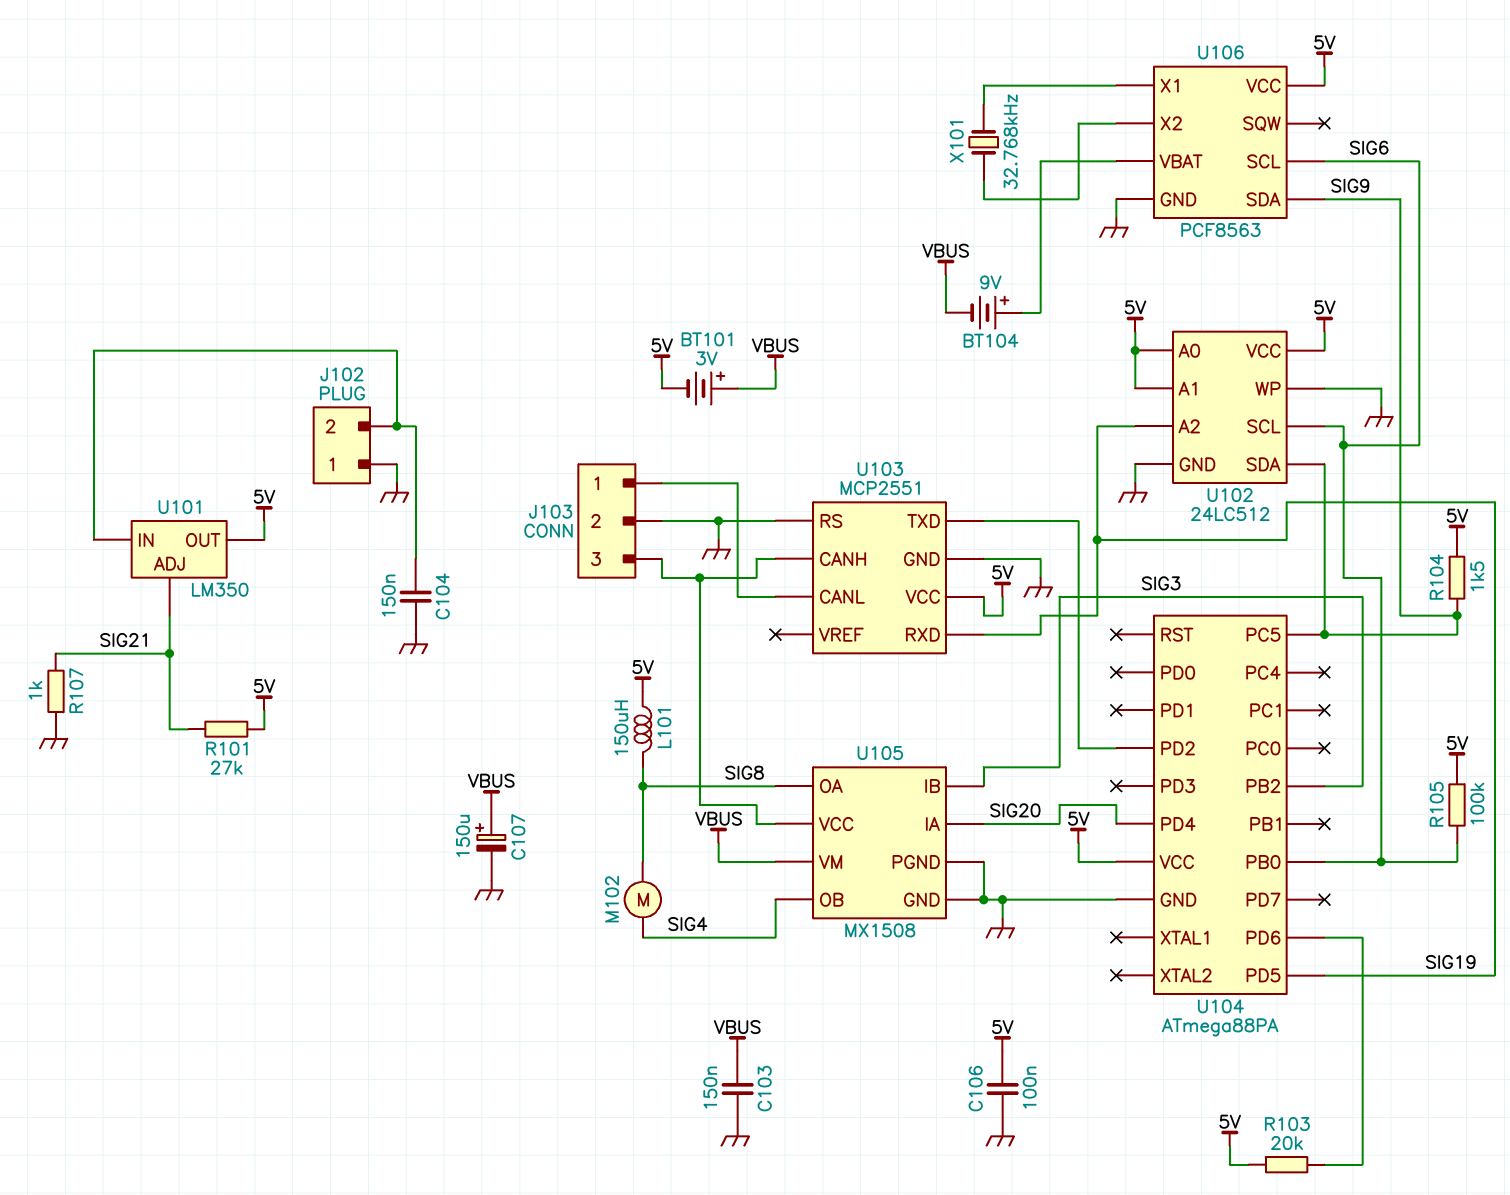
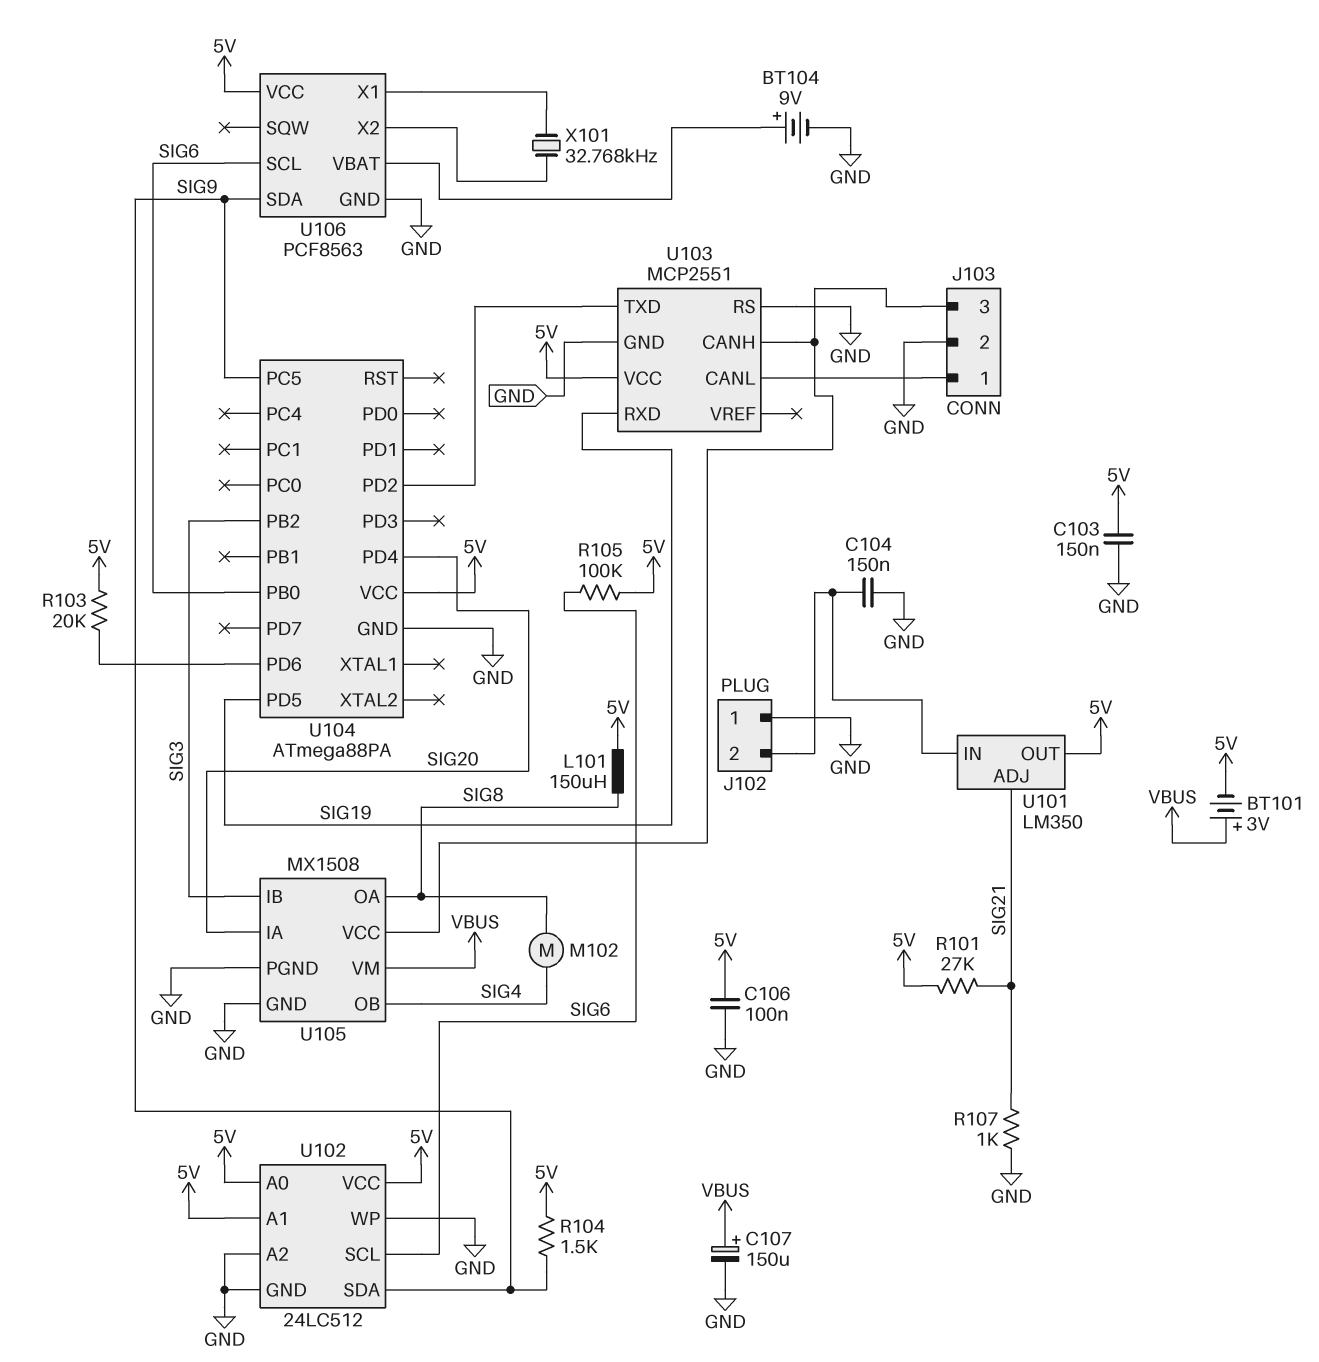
BT104: 9V (plus U106/VBAT, minus VBUS) -> 9V (plus U106/VBAT, minus GND)
C103: 150nF (GND, VBUS) -> 150nF (5V, GND)
U102 pin A2: SIG19 -> GND

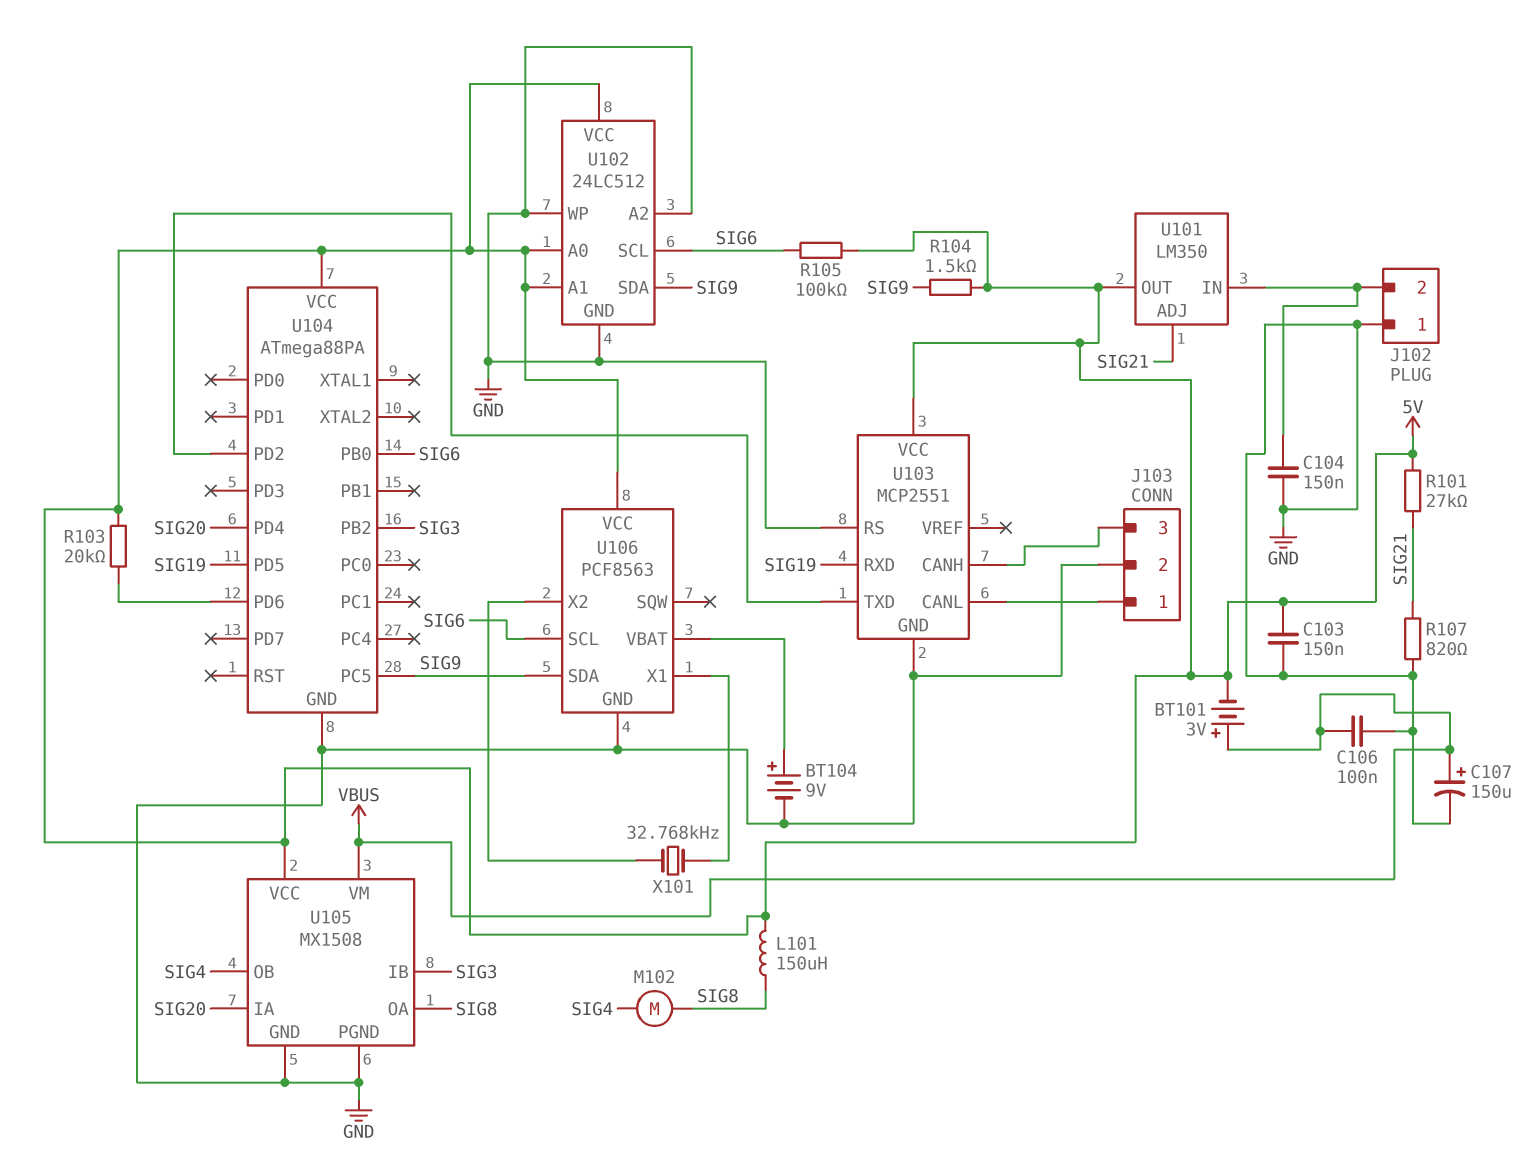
C106: 100nF (5V, GND) -> 100nF (GND, VBUS)
R107: 1k (GND, SIG21) -> 820 (GND, SIG21)
U105 pin VCC: J103/3 -> 5V

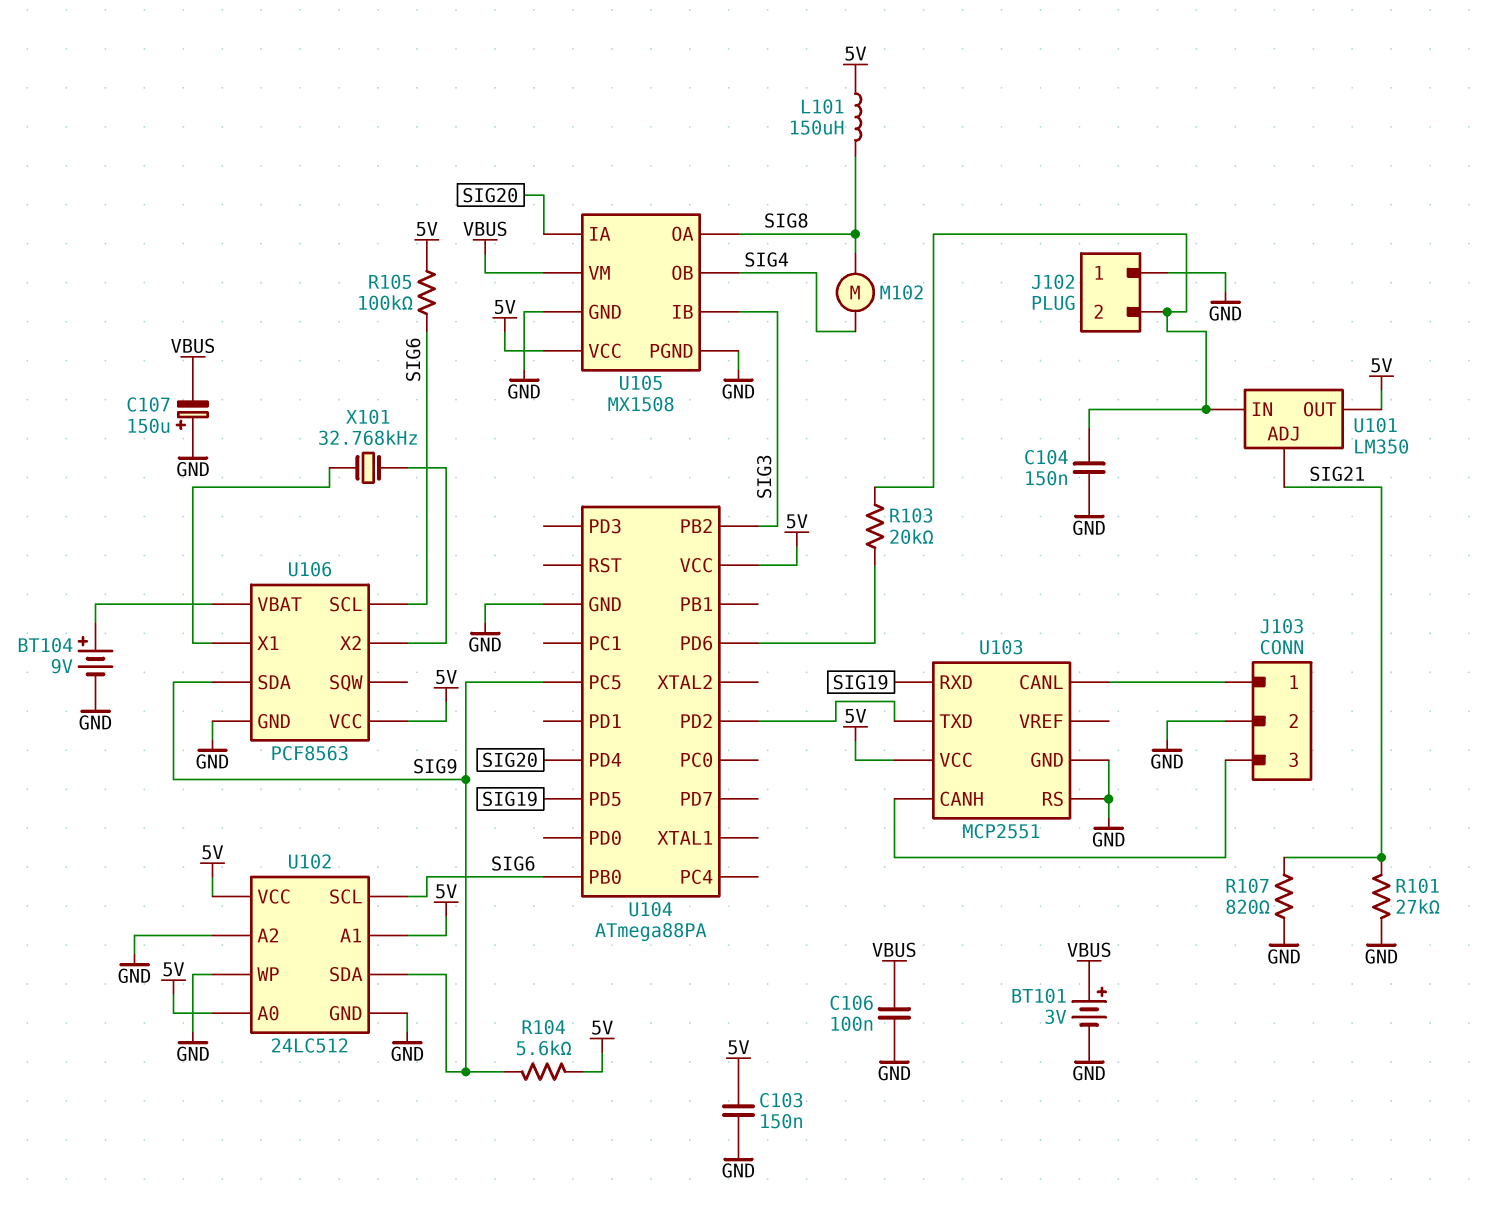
BT101: 3V (plus VBUS, minus 5V) -> 3V (plus VBUS, minus GND)
C107: 150uF (plus VBUS, minus GND) -> 150uF (plus GND, minus VBUS)
R101: 27k (5V, SIG21) -> 27k (GND, SIG21)
R103: 20k (5V, U104/PD6) -> 20k (J102/2, U104/PD6)
R104: 1.5k (5V, SIG9) -> 5.6k (5V, SIG9)

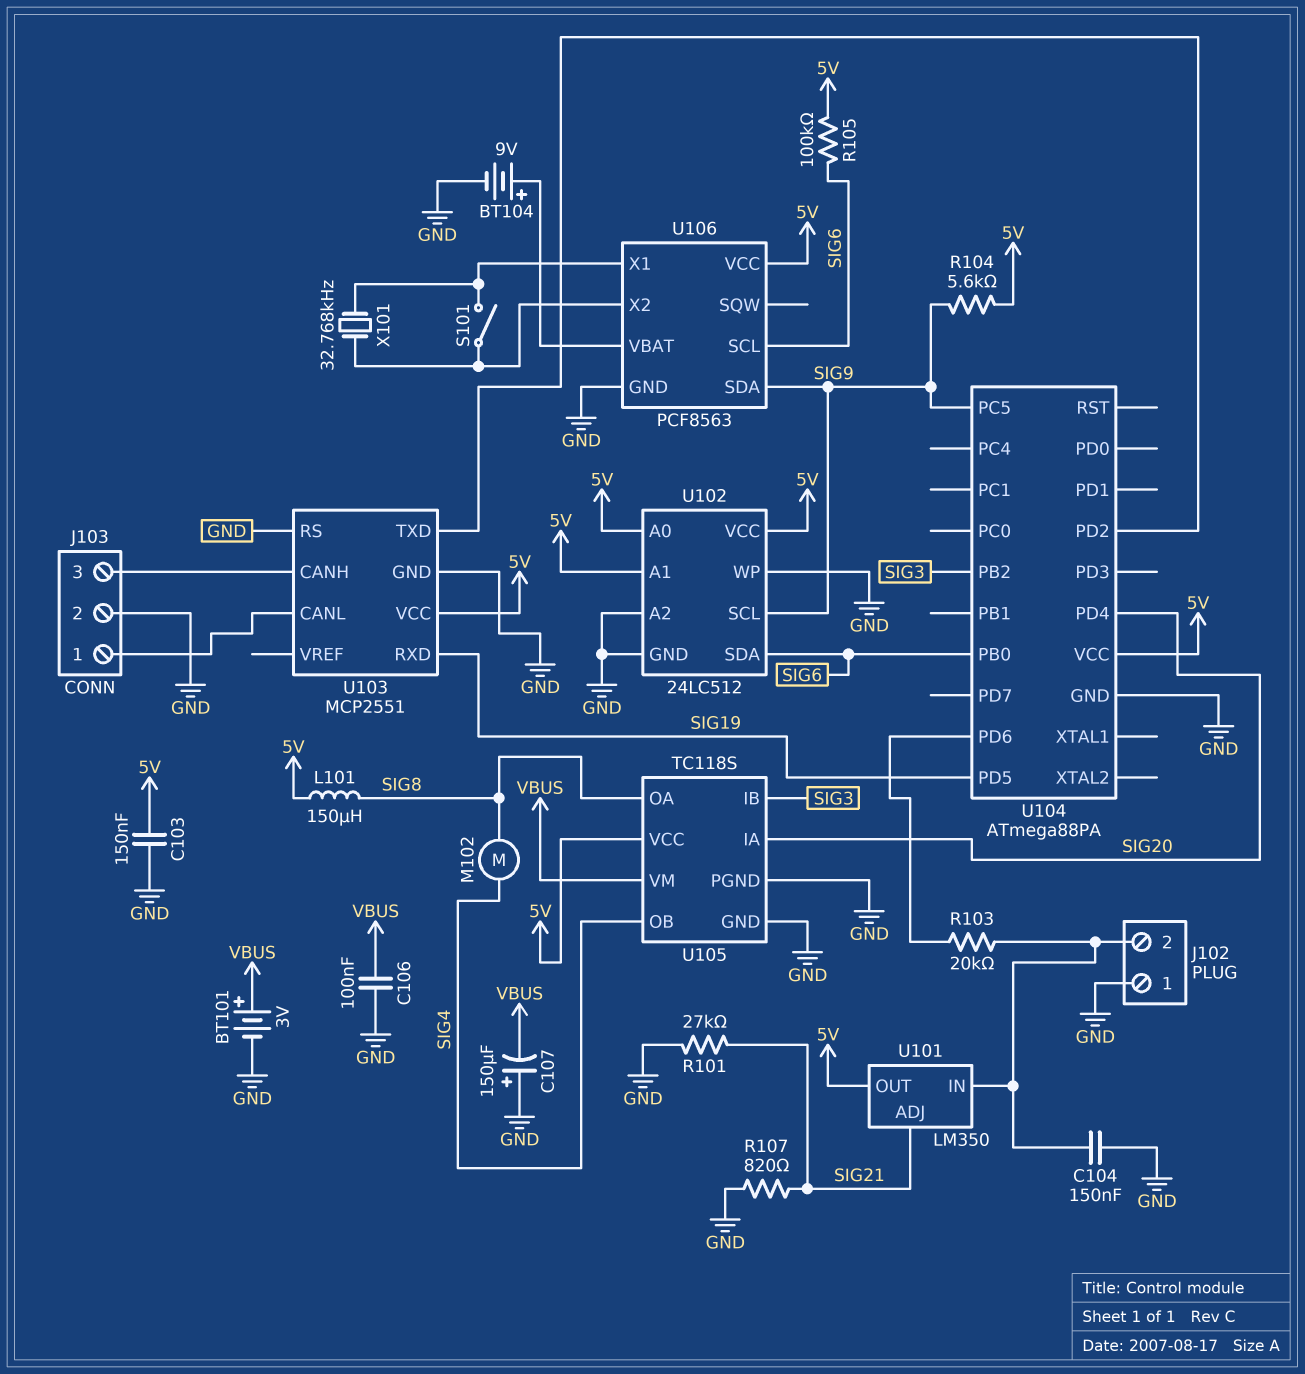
S101: none -> switch (U106/X1, U106/X2)
U102 pin SCL: SIG6 -> SIG9
U102 pin SDA: SIG9 -> SIG6
U105: MX1508 -> TC118S

